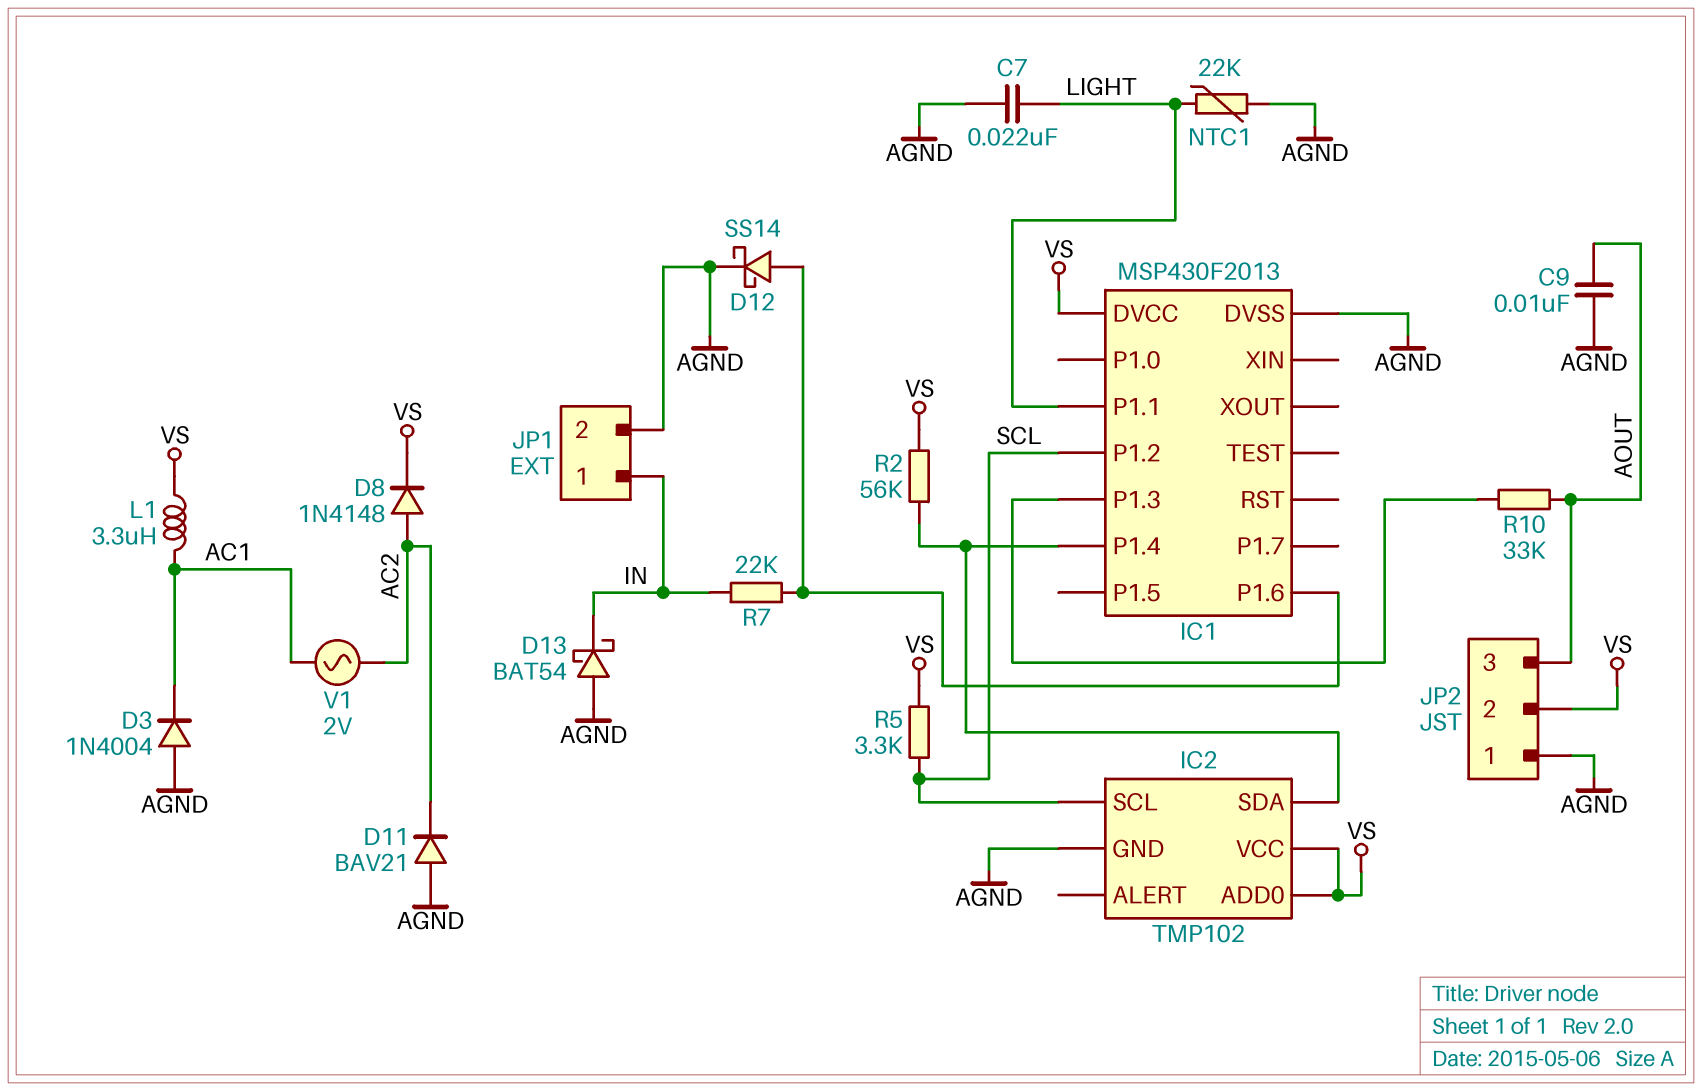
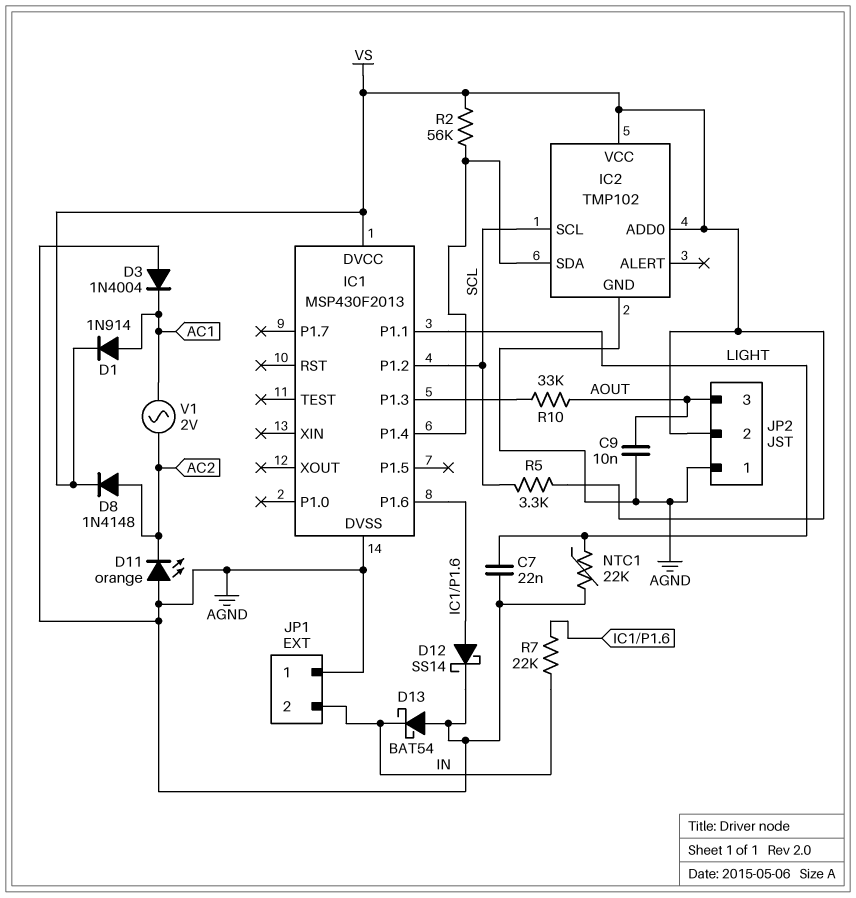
D1: none -> diode 1N914 (A AC1, K VS)
D11: diode BAV21 (A AGND, K AC2) -> LED orange (A AGND, K AC2)
JP1 pin 1: IN -> AGND
JP1 pin 2: AGND -> IN
L1: 3.3uH (AC1, VS) -> none

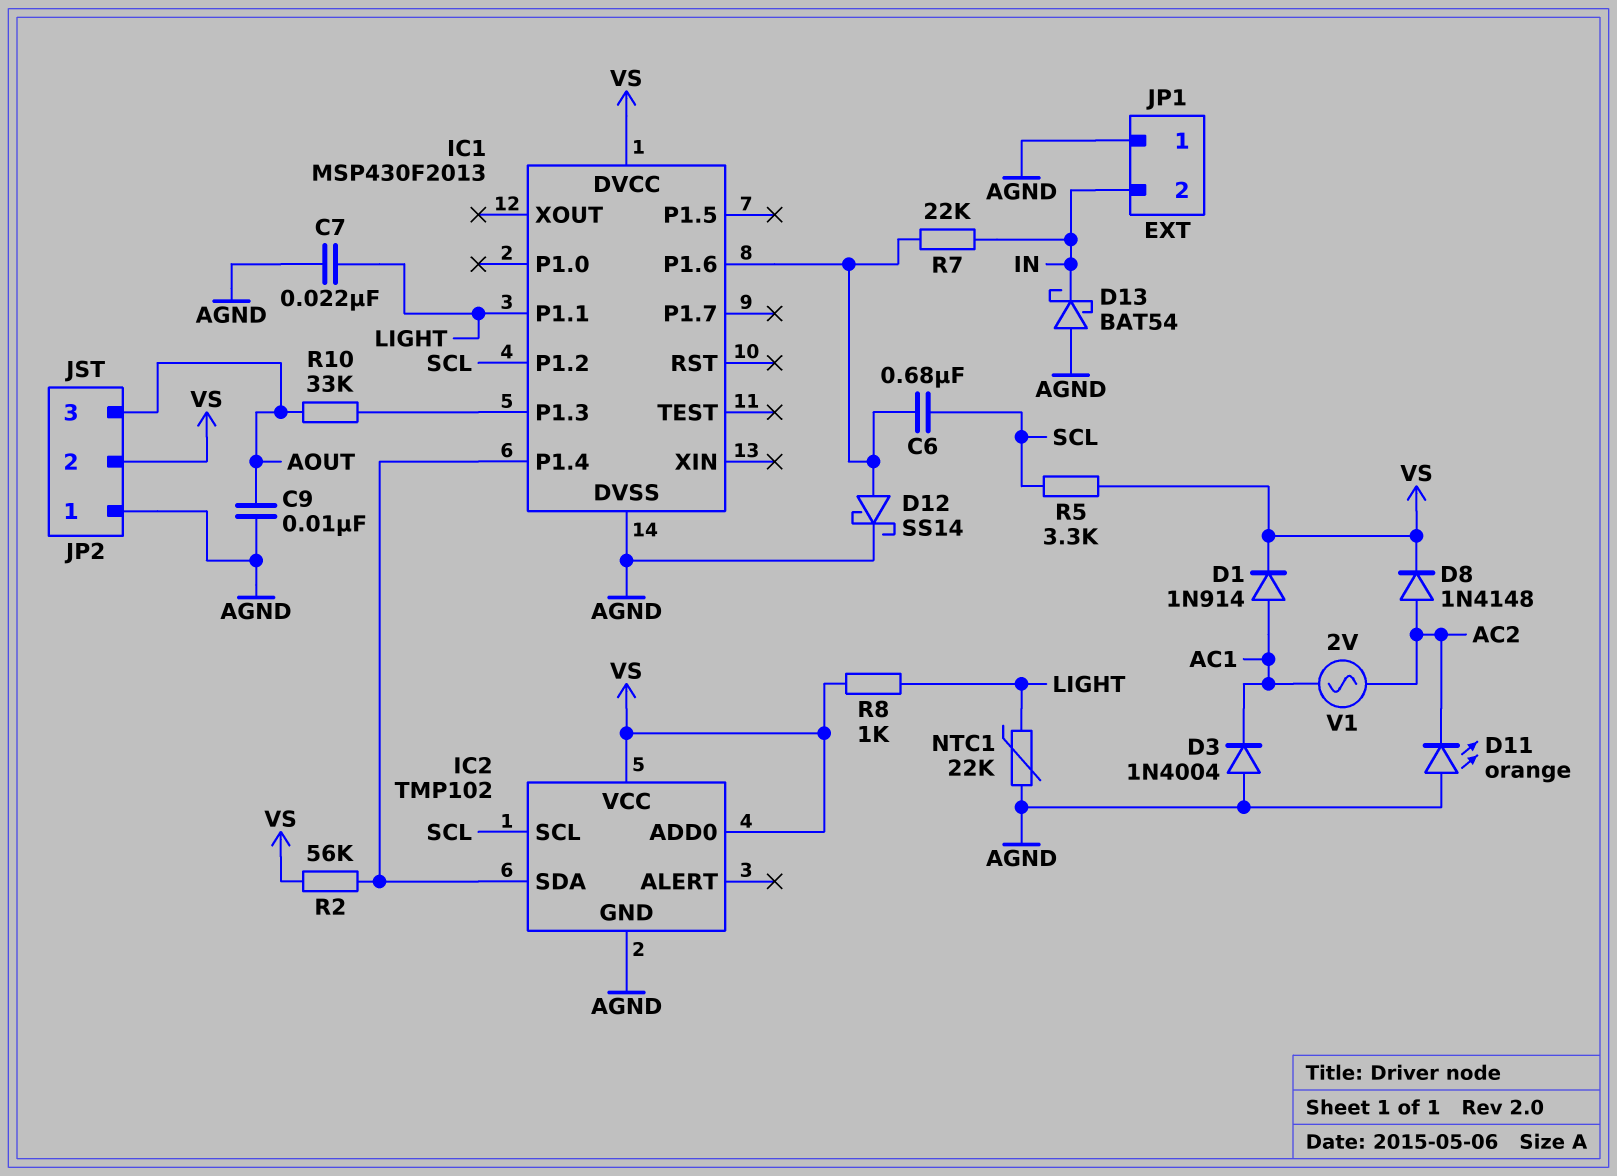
C6: none -> 680nF (IC1/P1.6, SCL)
R8: none -> 1k (LIGHT, VS)

